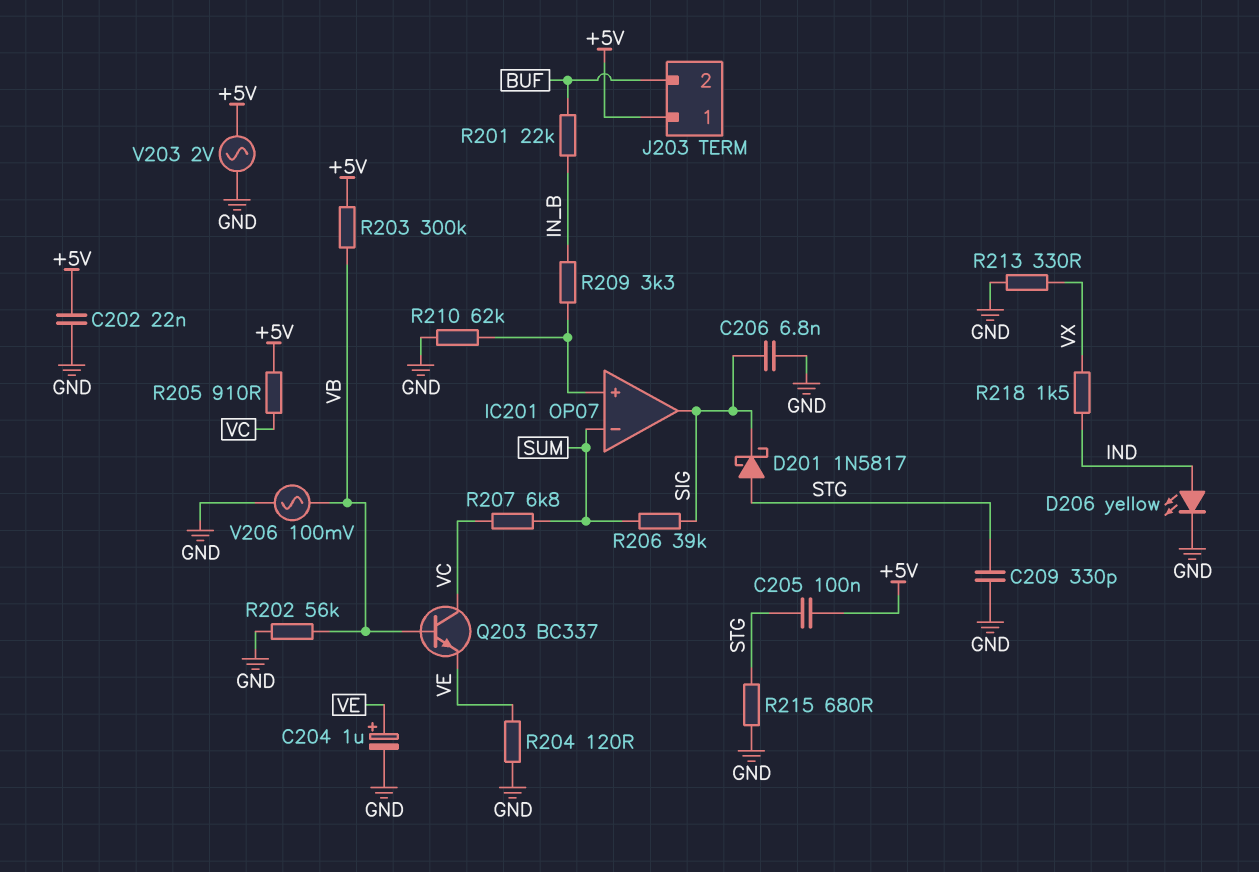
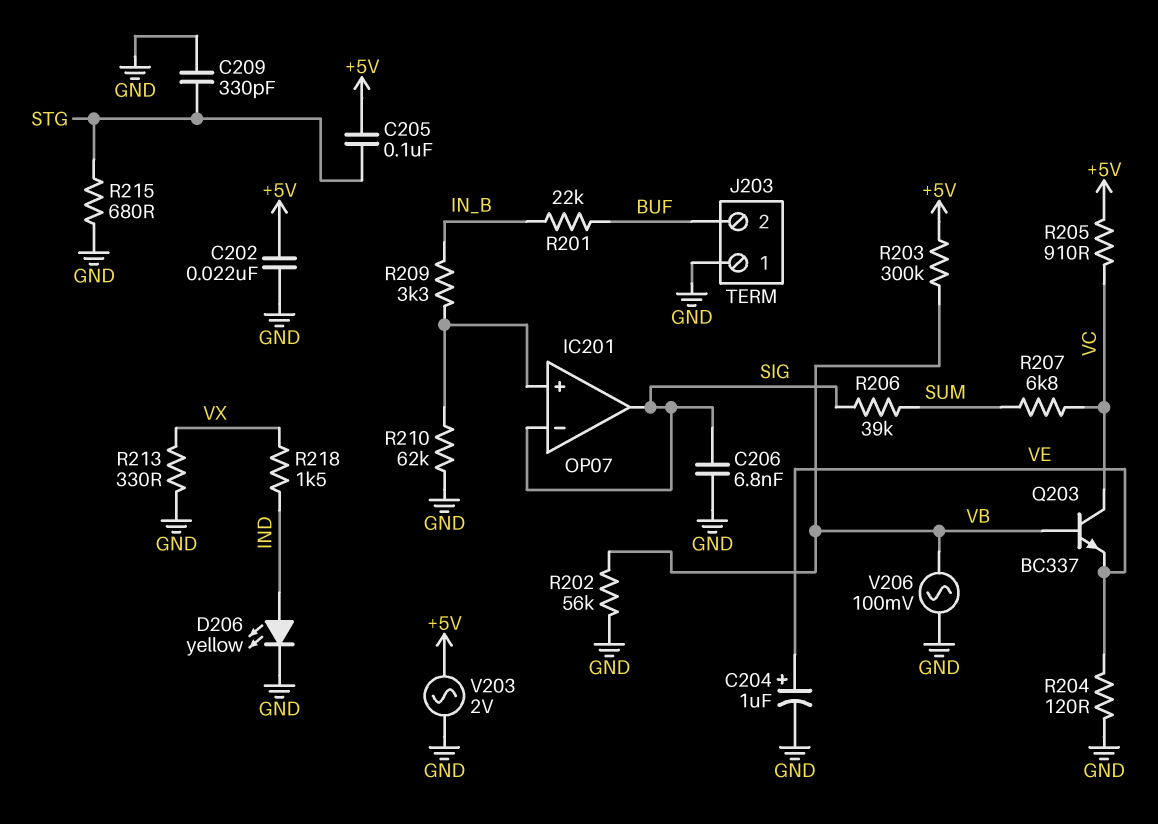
D201: schottky 1N5817 (A STG, K SIG) -> none
IC201 pin in-: SUM -> SIG
J203 pin 1: +5V -> GND

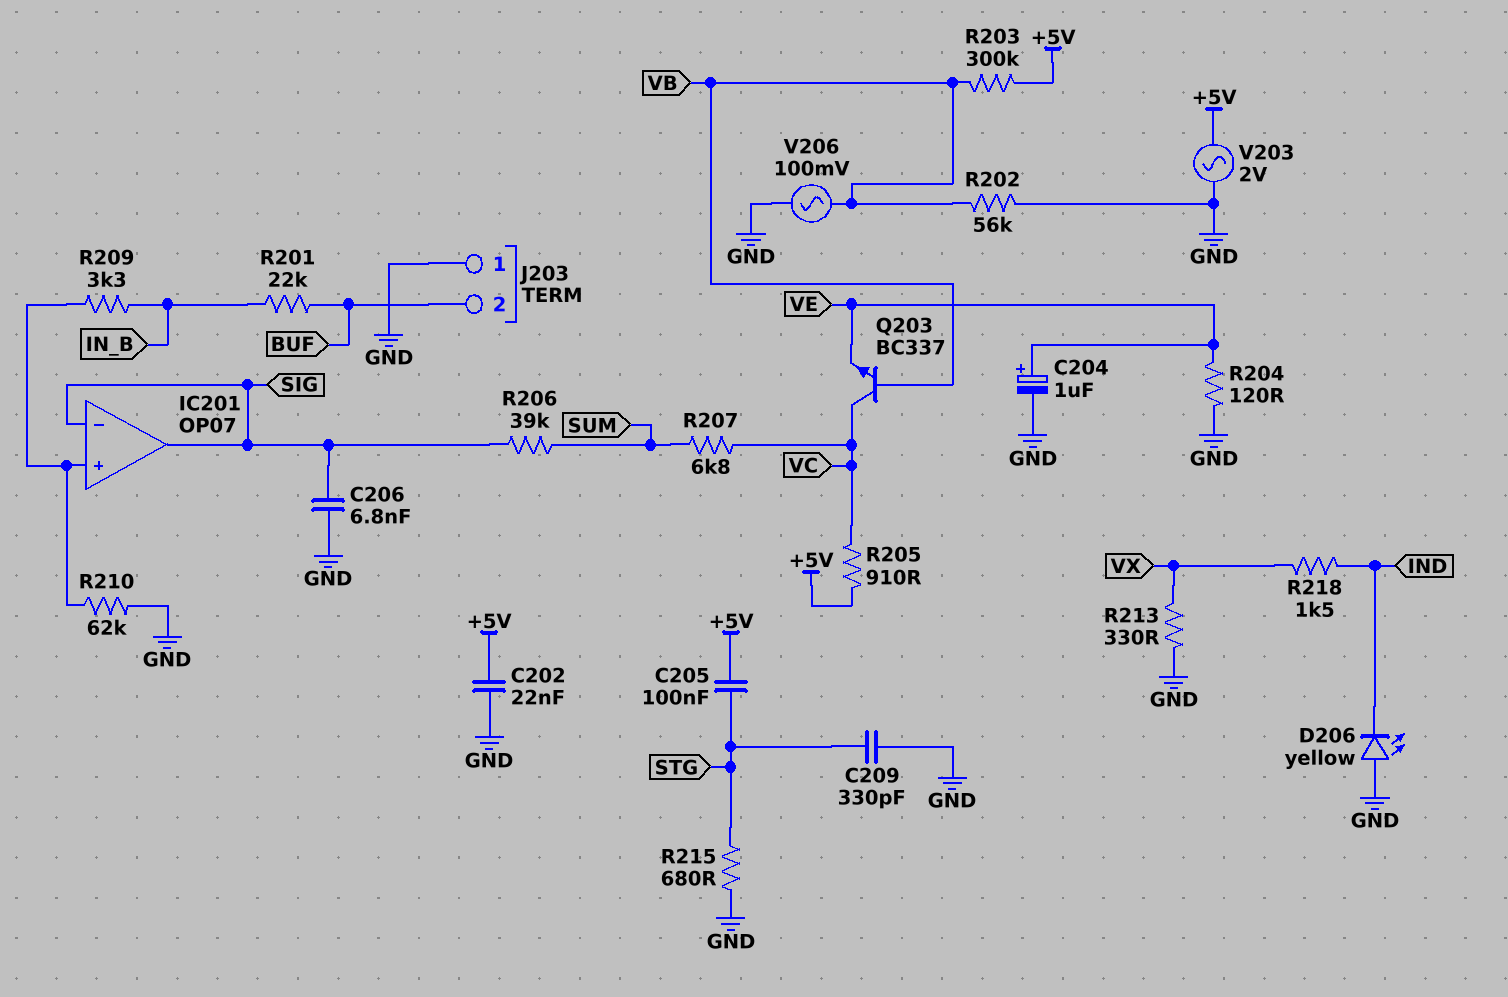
D206: LED yellow (A IND, K GND) -> LED yellow (A GND, K IND)

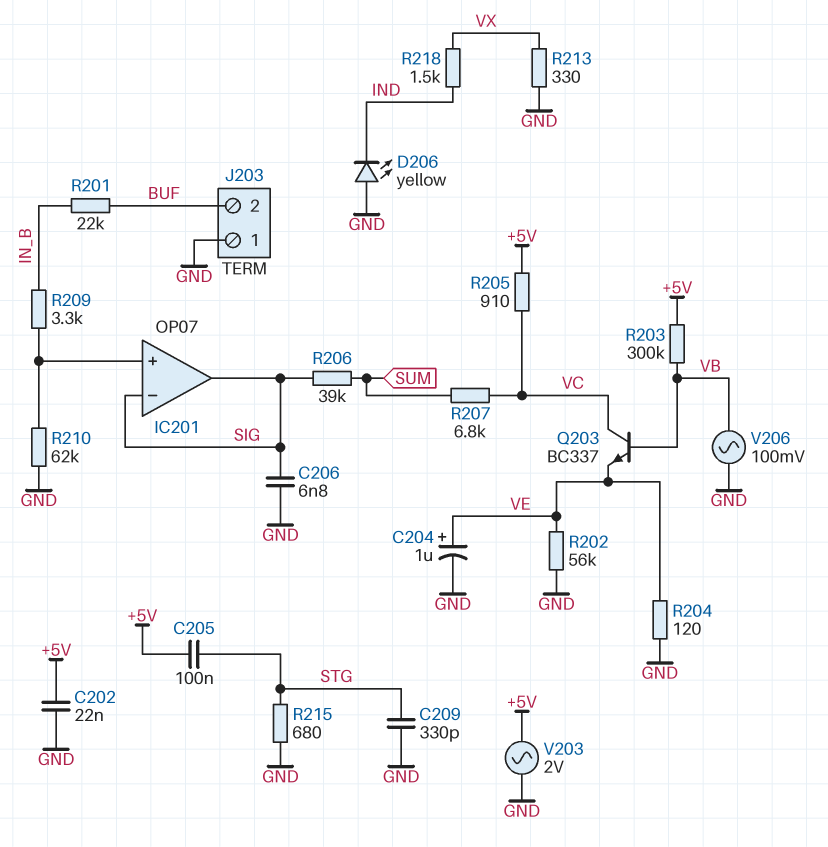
R202: 56k (GND, VB) -> 56k (GND, VE)

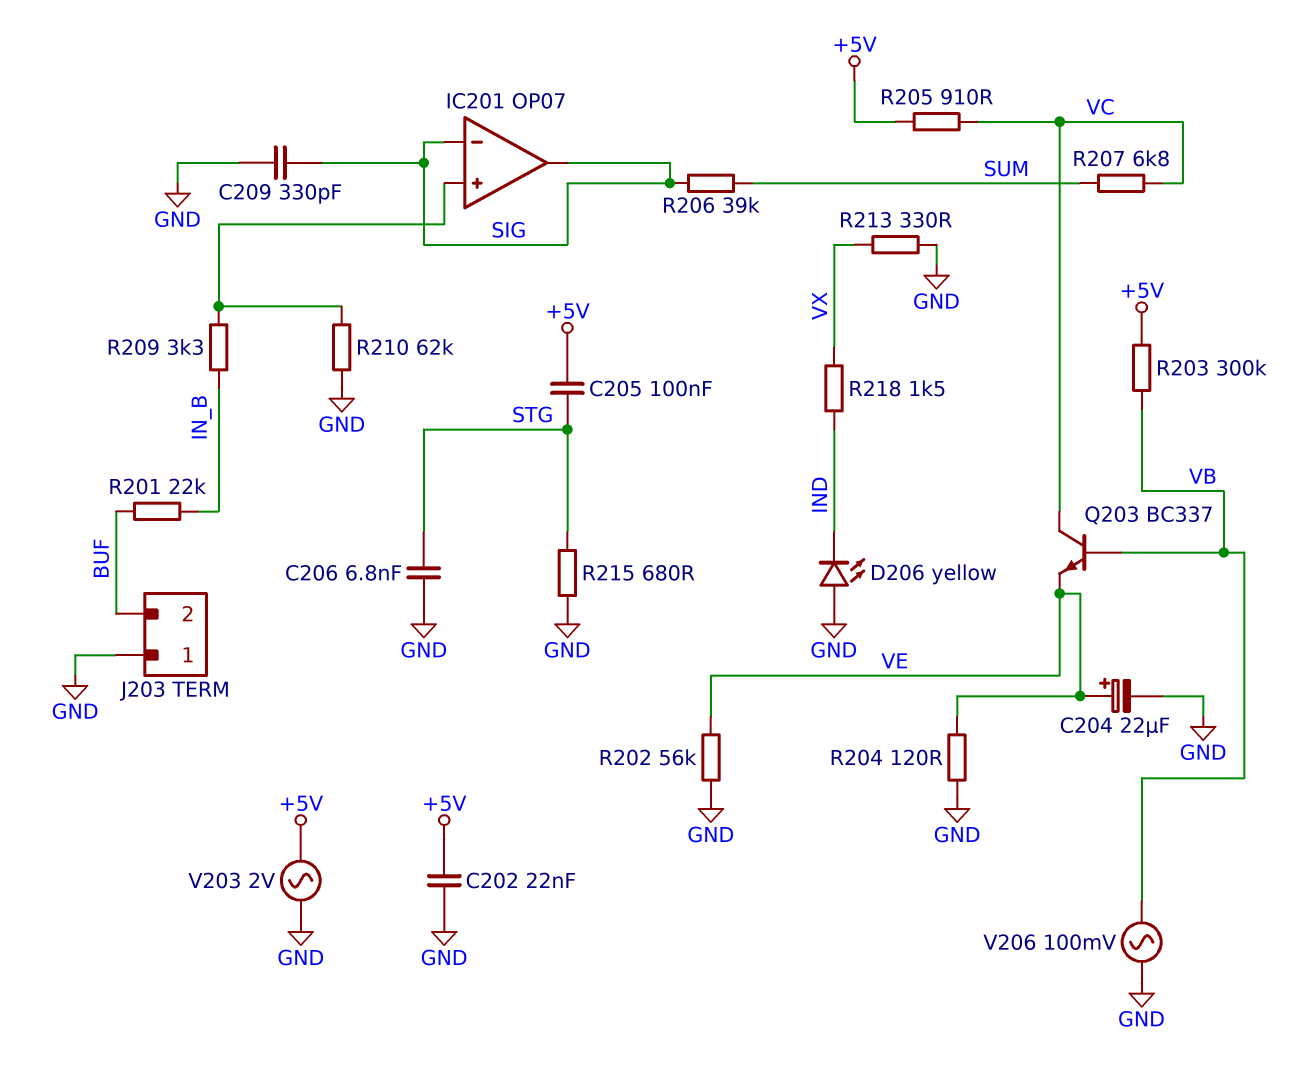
C204: 1uF (plus VE, minus GND) -> 22uF (plus VE, minus GND)
C206: 6.8nF (GND, SIG) -> 6.8nF (GND, STG)
C209: 330pF (GND, STG) -> 330pF (GND, SIG)

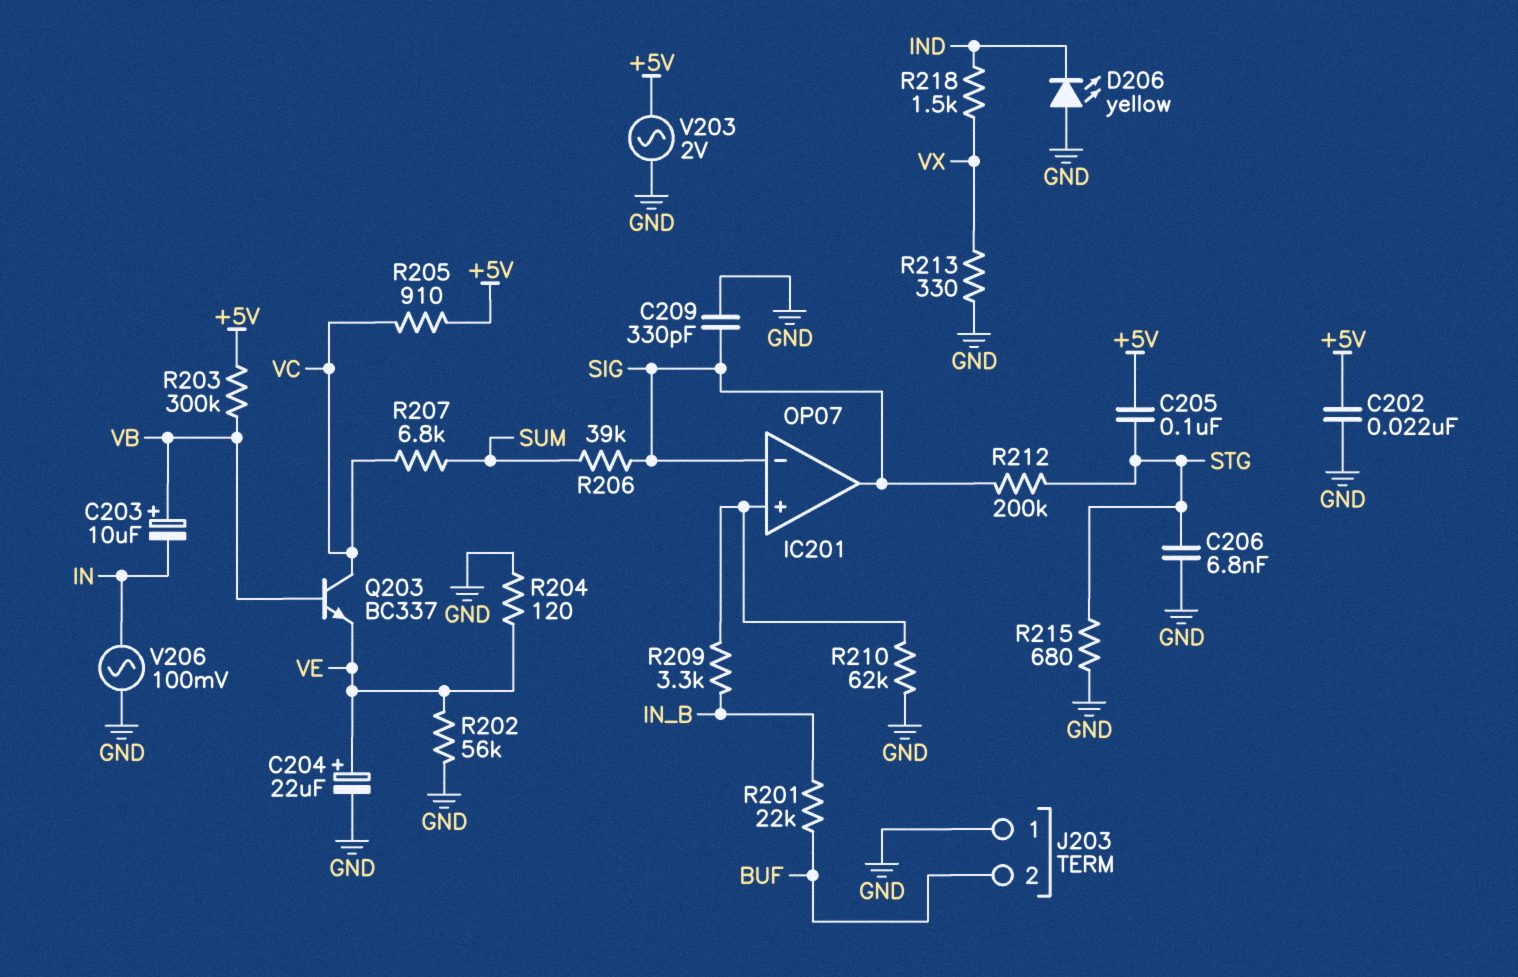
C203: none -> 10uF (plus VB, minus IN)
R212: none -> 200k (SIG, STG)
V206: AC 100mV (GND, VB) -> AC 100mV (GND, IN)

